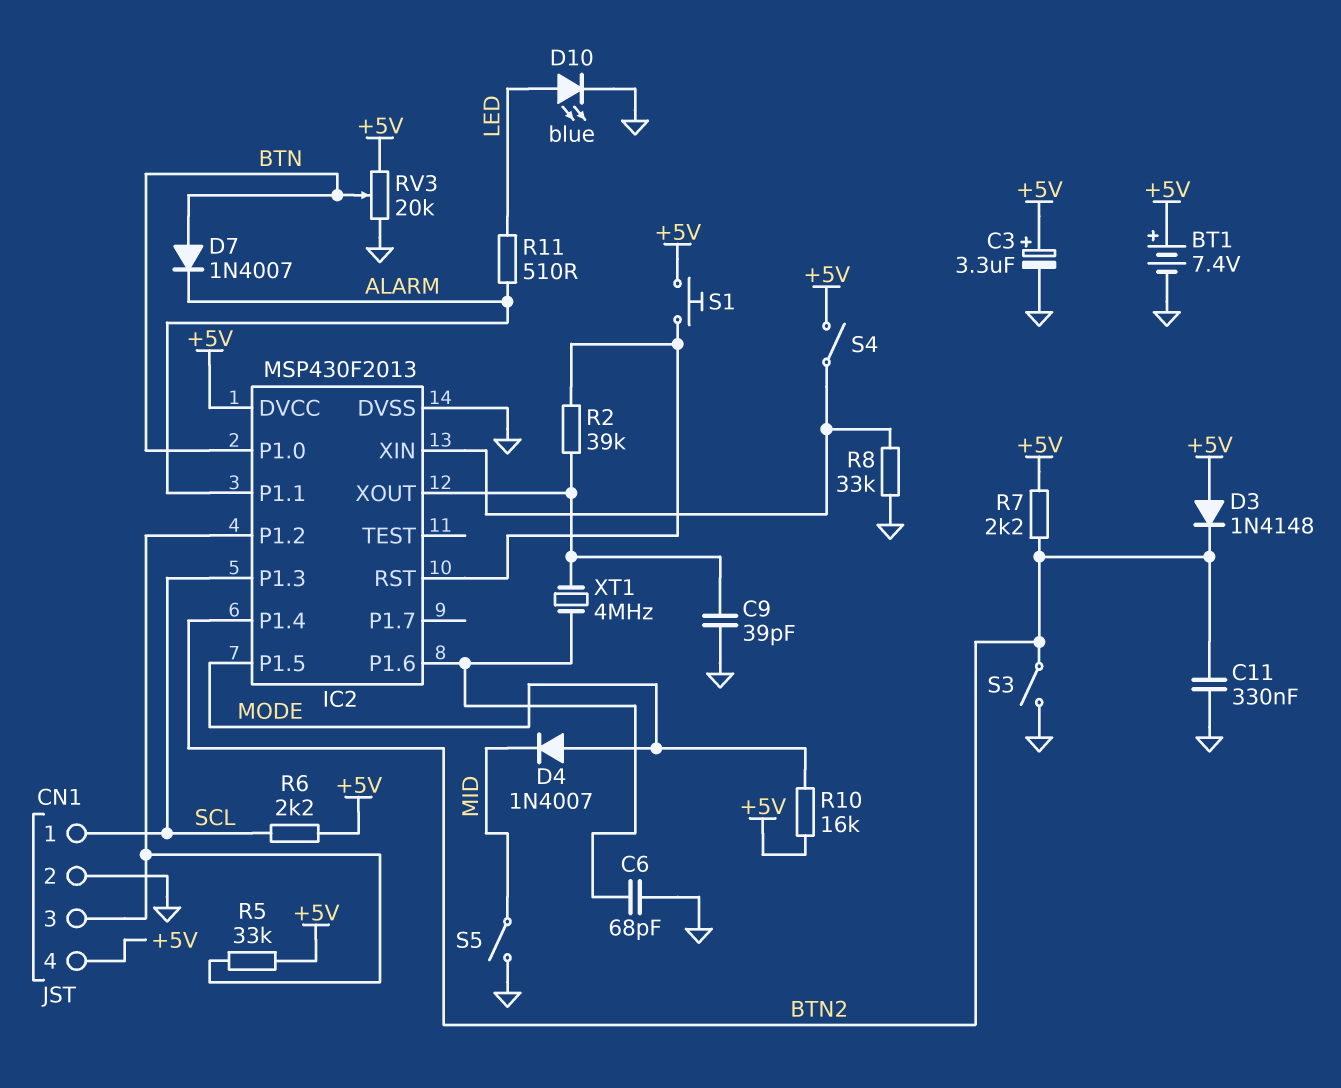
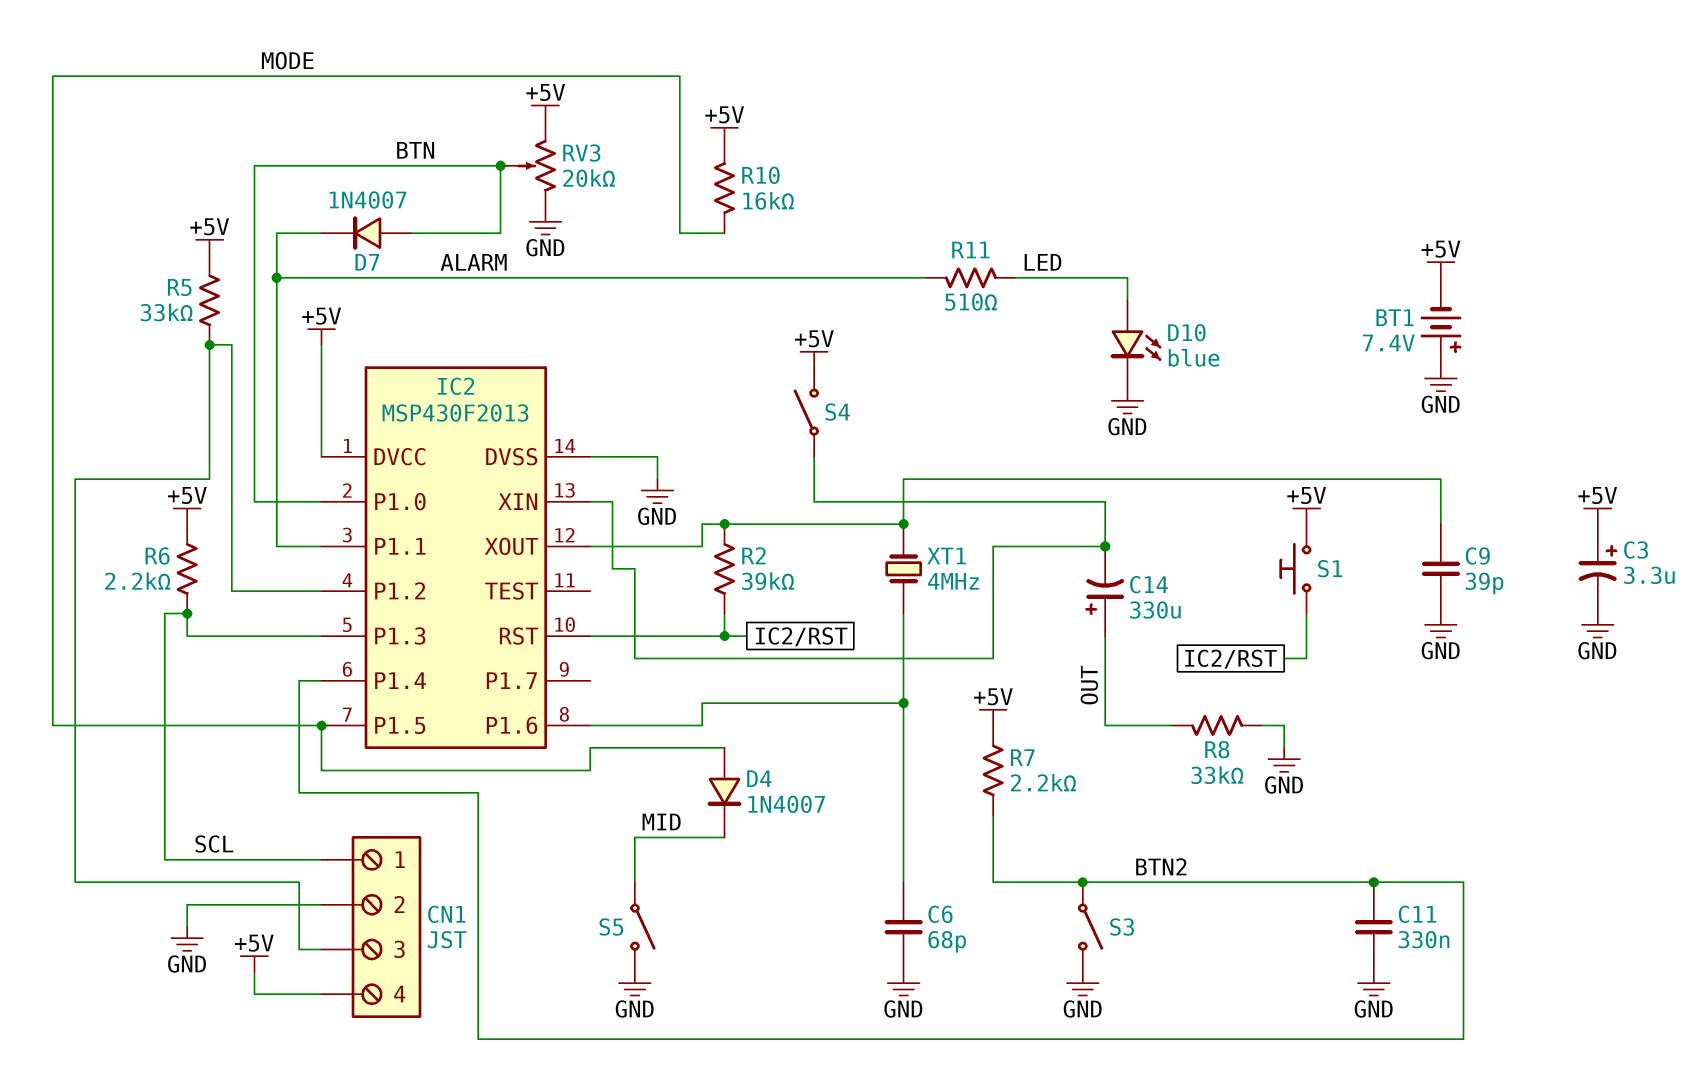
BT1: 7.4V (plus +5V, minus GND) -> 7.4V (plus GND, minus +5V)
C14: none -> 330uF (plus OUT, minus IC2/XIN)
D3: diode 1N4148 (A +5V, K BTN2) -> none
R8: 33k (GND, IC2/XIN) -> 33k (GND, OUT)

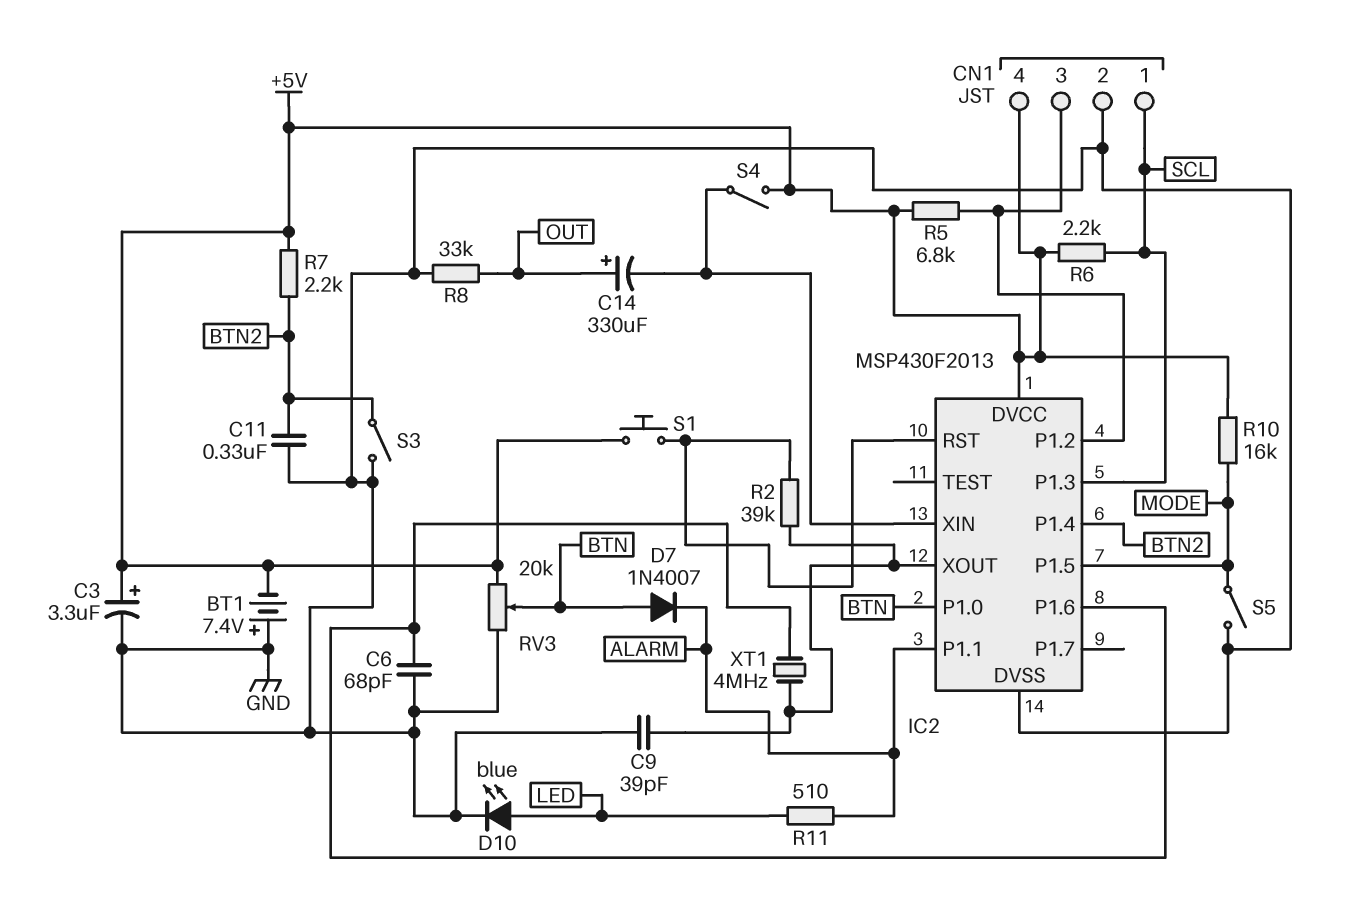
D4: diode 1N4007 (A MODE, K MID) -> none
R5: 33k (+5V, CN1/3) -> 6.8k (+5V, CN1/3)
S5: switch (GND, MID) -> switch (GND, MODE)

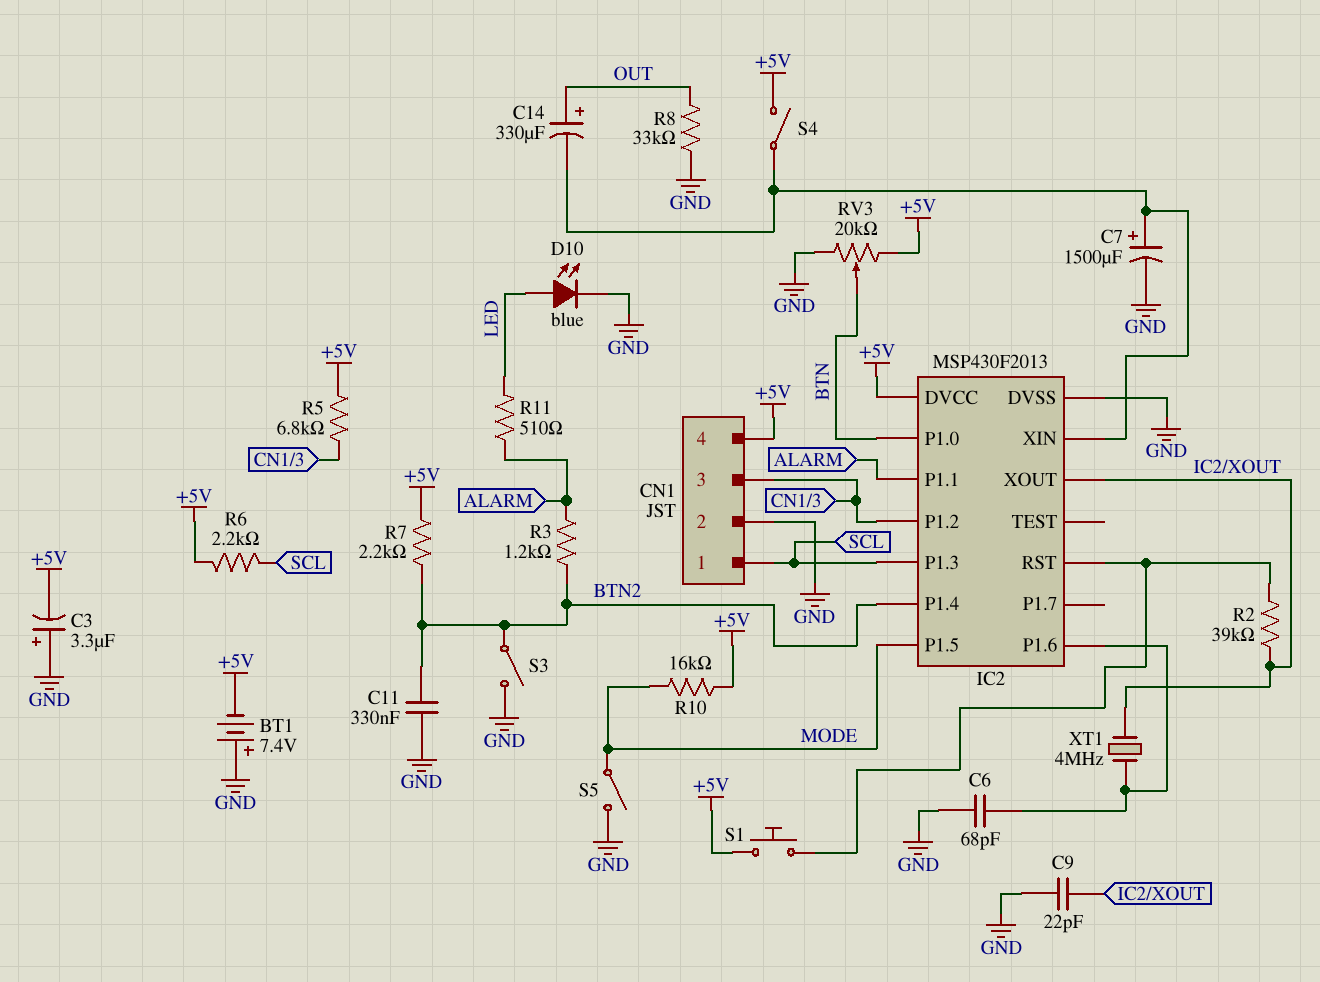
C3: 3.3uF (plus +5V, minus GND) -> 3.3uF (plus GND, minus +5V)
C7: none -> 1500uF (plus IC2/XIN, minus GND)
C9: 39pF (GND, IC2/XOUT) -> 22pF (GND, IC2/XOUT)
D7: diode 1N4007 (A BTN, K ALARM) -> none
R3: none -> 1.2k (ALARM, BTN2)

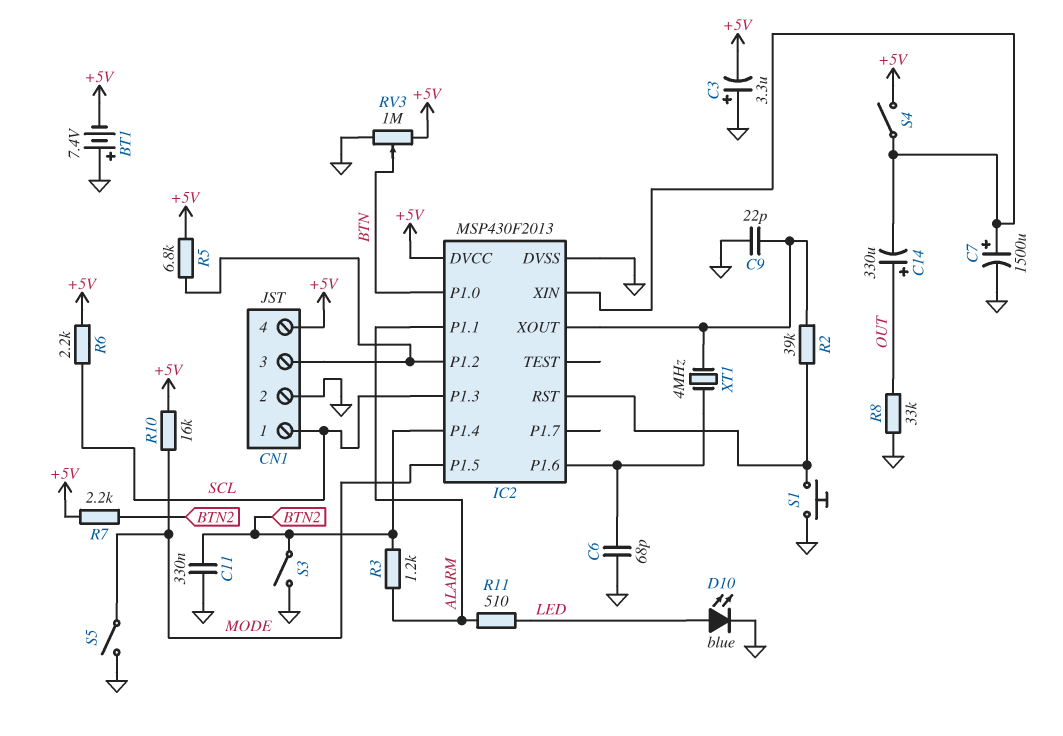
RV3: 20k (+5V, GND, wiper BTN) -> 1M (+5V, GND, wiper BTN)
S1: button (+5V, IC2/RST) -> button (GND, IC2/RST)

